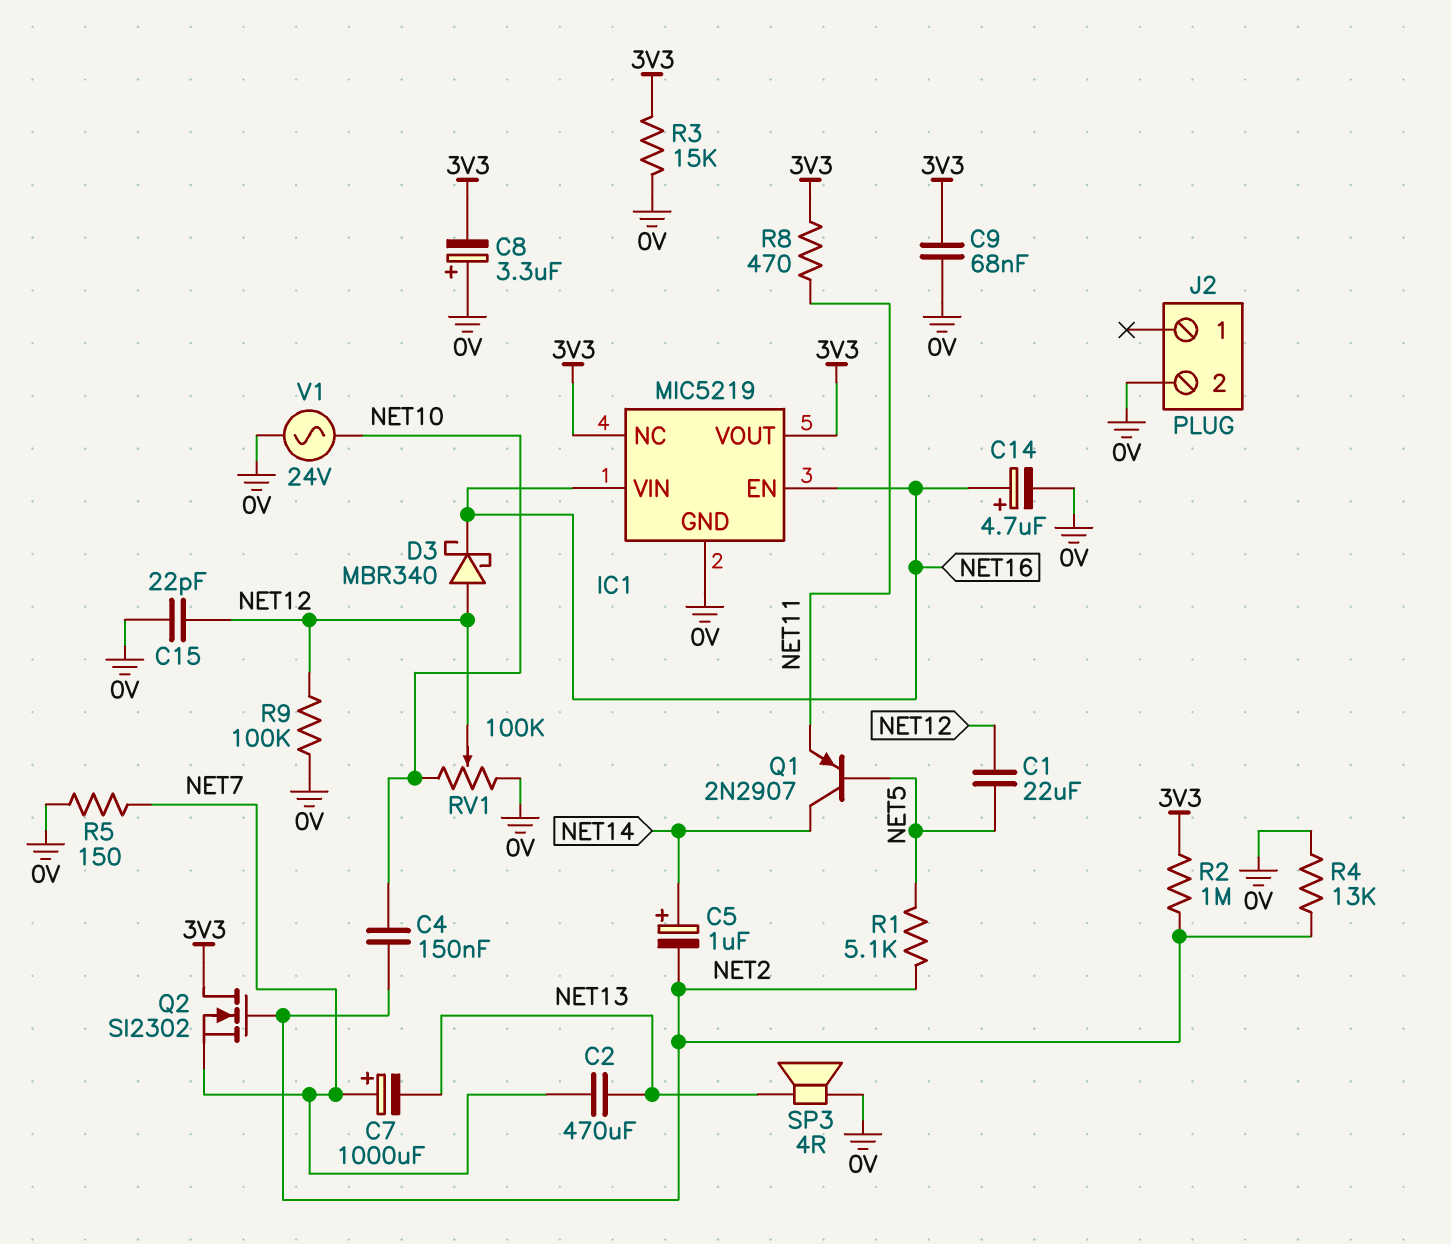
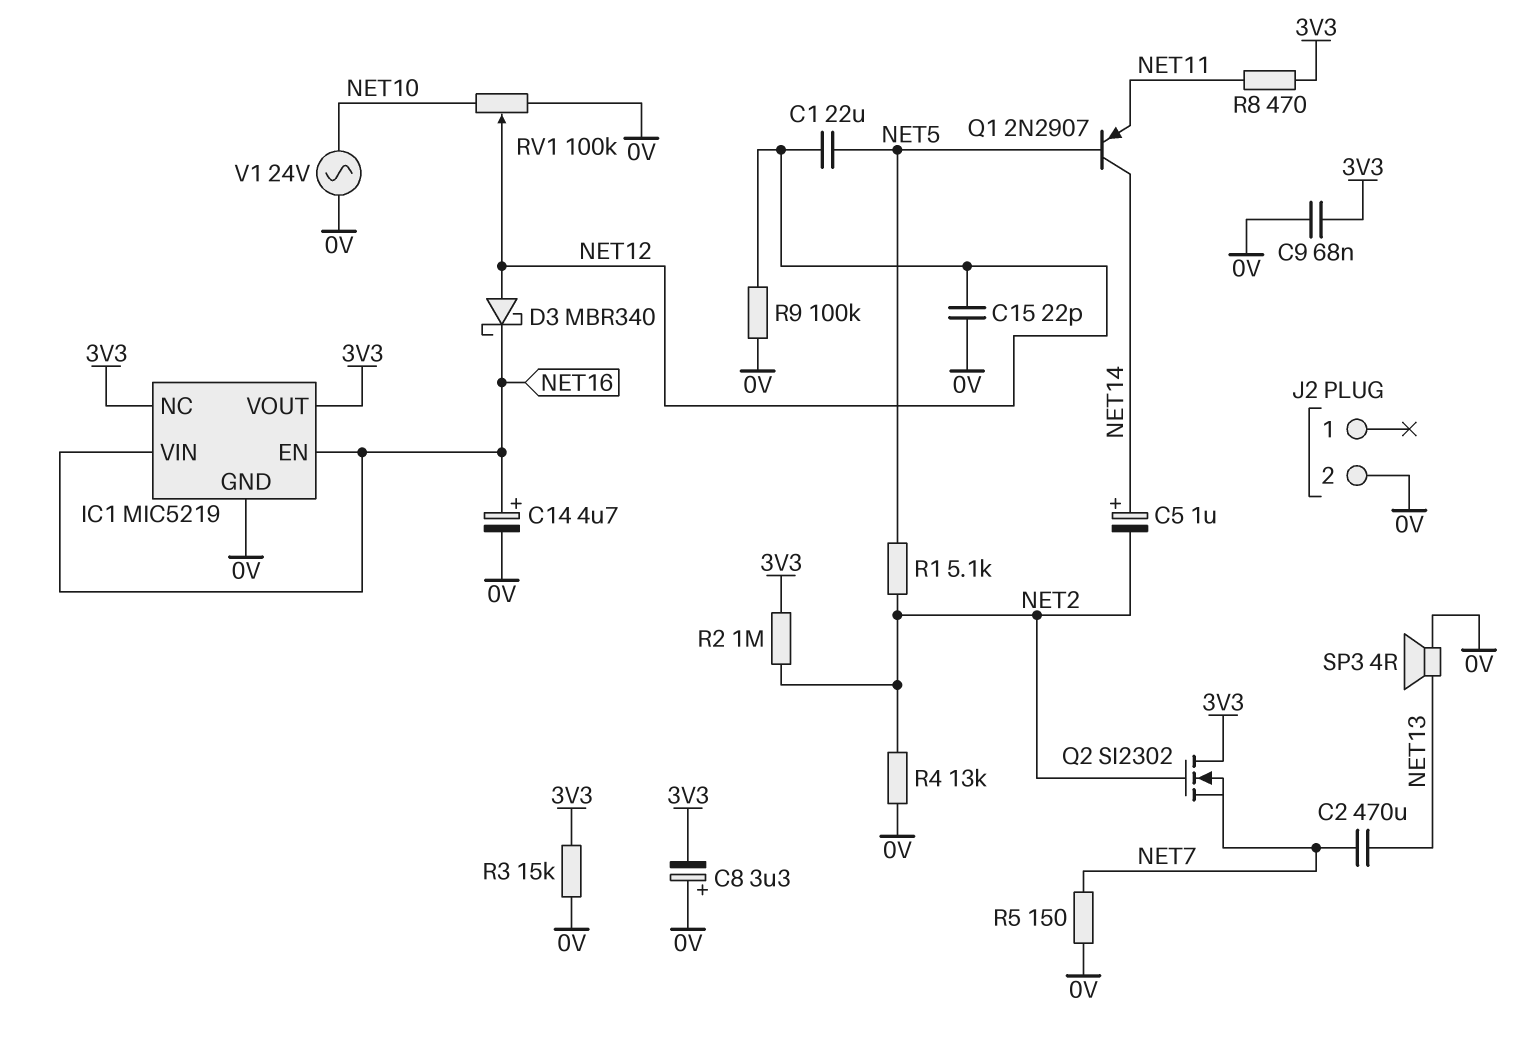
C4: 150nF (NET2, NET10) -> none
C7: 1000uF (plus NET7, minus NET13) -> none

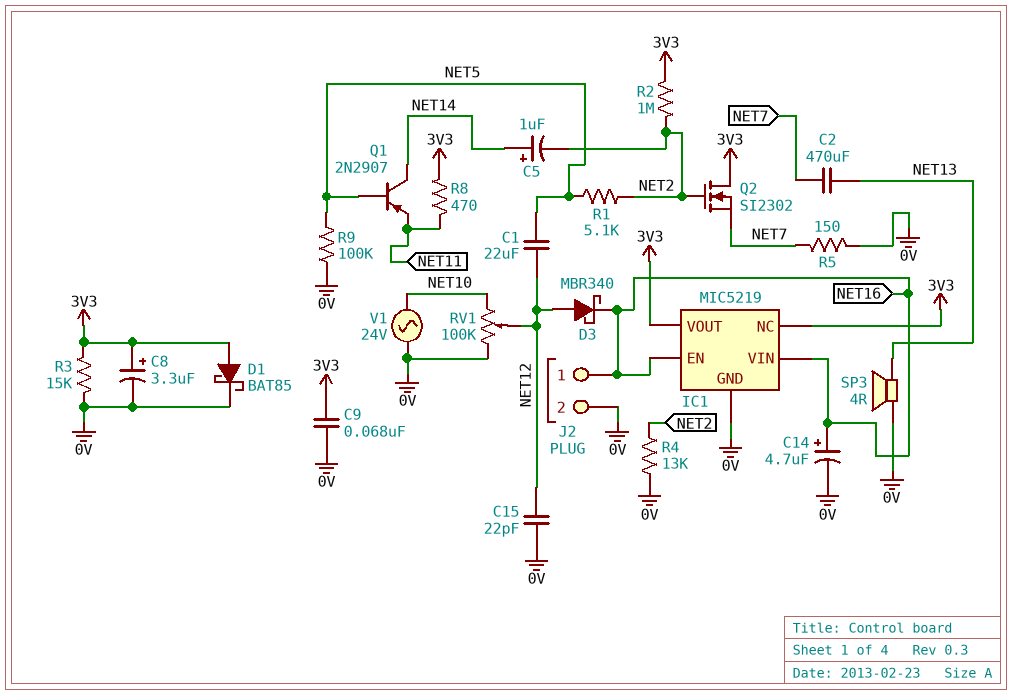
C8: 3.3uF (plus 0V, minus 3V3) -> 3.3uF (plus 3V3, minus 0V)
D1: none -> schottky BAT85 (A 3V3, K 0V)
J2 pin 1: none -> NET16
R9: 100k (0V, NET12) -> 100k (0V, NET5)

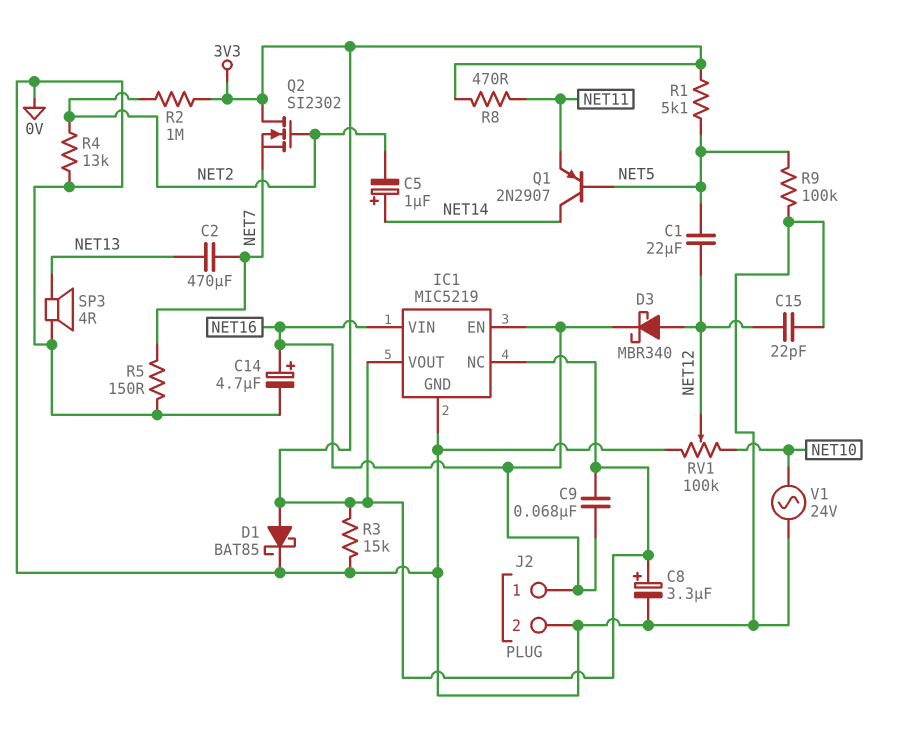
C9: 68nF (0V, 3V3) -> 68nF (3V3, NET16)
R1: 5.1k (NET2, NET5) -> 5.1k (3V3, NET5)

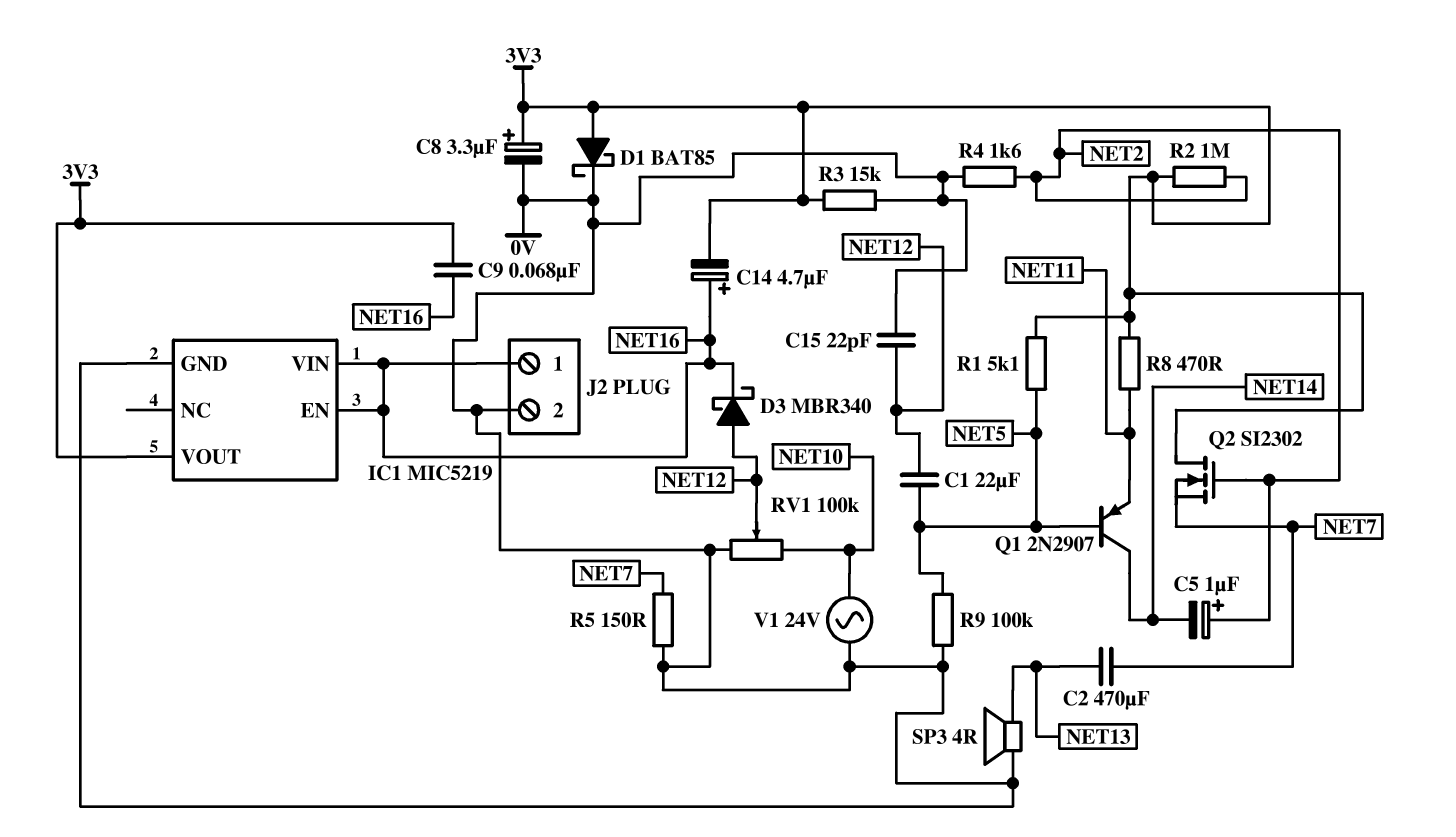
C5: 1uF (plus NET14, minus NET2) -> 1uF (plus NET2, minus NET14)
C14: 4.7uF (plus NET16, minus 0V) -> 4.7uF (plus NET16, minus 3V3)
IC1 pin NC: 3V3 -> none
R4: 13k (0V, NET2) -> 1.6k (0V, NET2)

